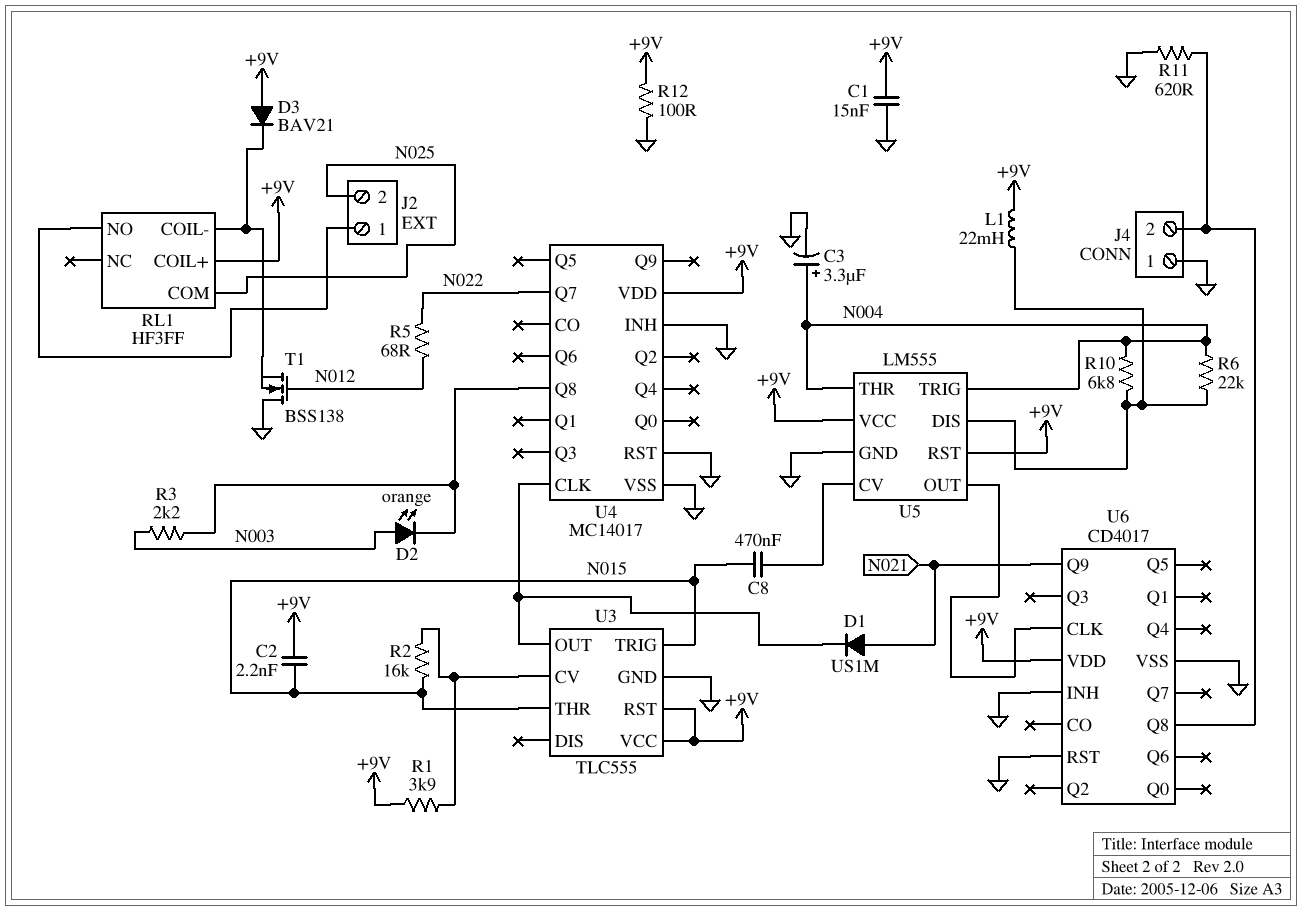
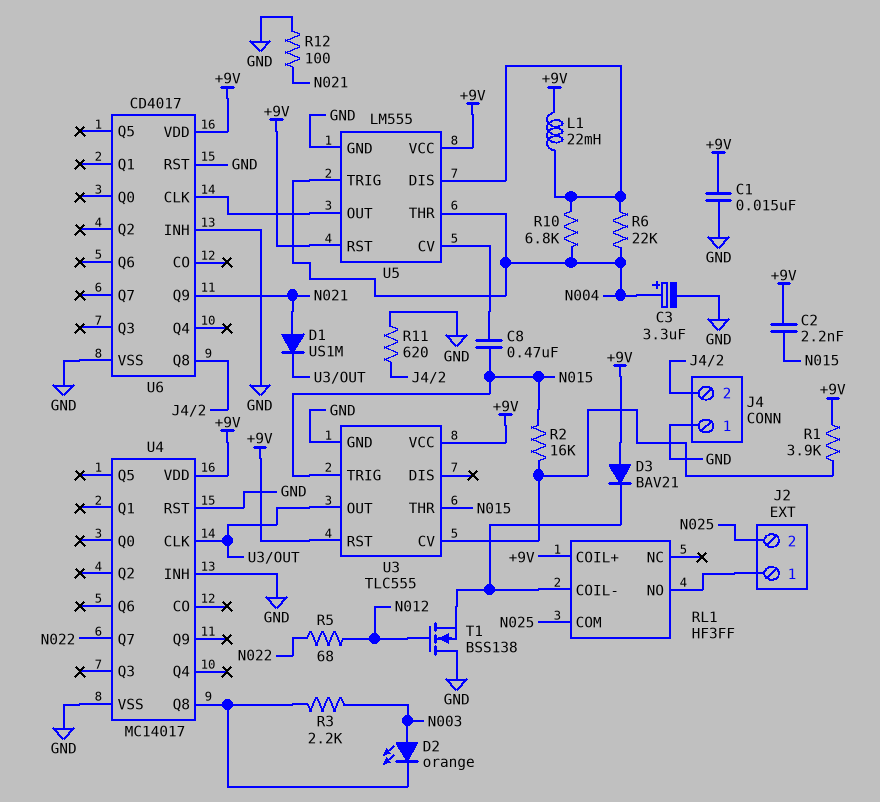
R12: 100 (+9V, GND) -> 100 (GND, N021)

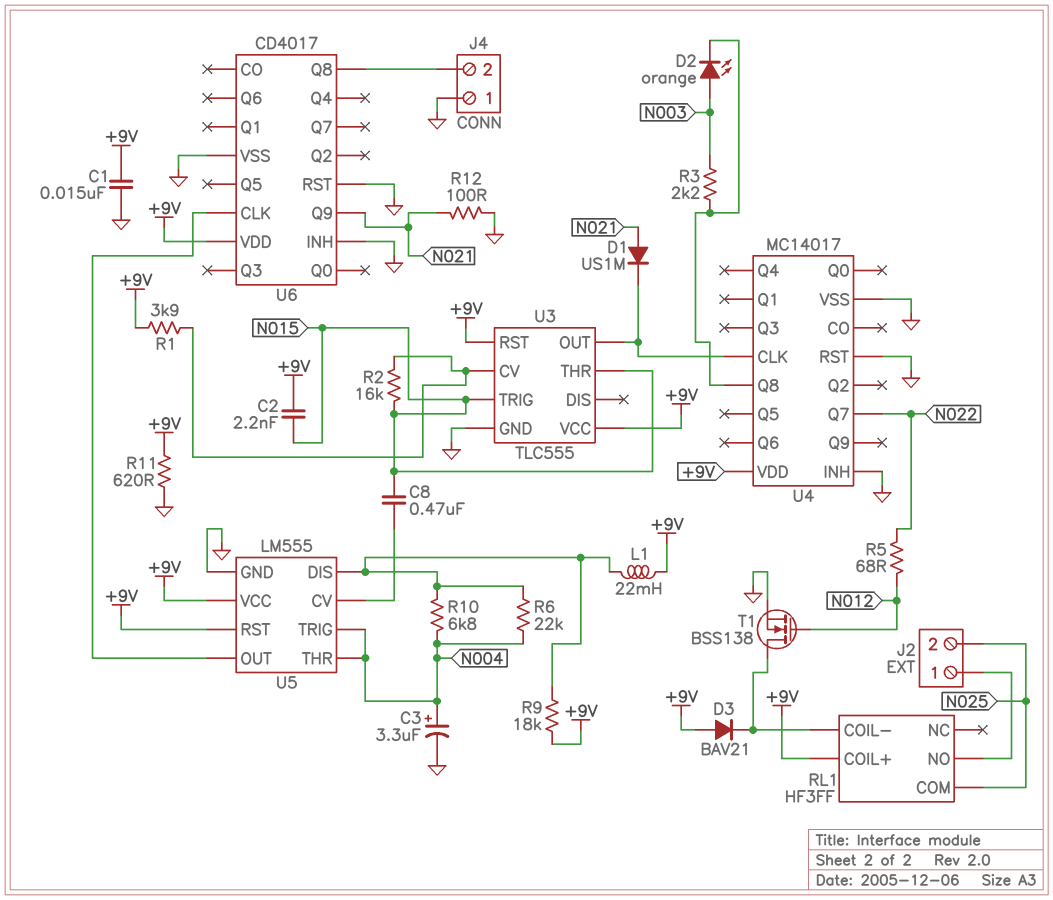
R9: none -> 18k (+9V, U5/DIS)
R11: 620 (GND, J4/2) -> 620 (+9V, GND)
T1: NMOS BSS138 (G N012, D GND, S RL1/COIL-) -> NMOS BSS138 (G N012, D RL1/COIL-, S GND)

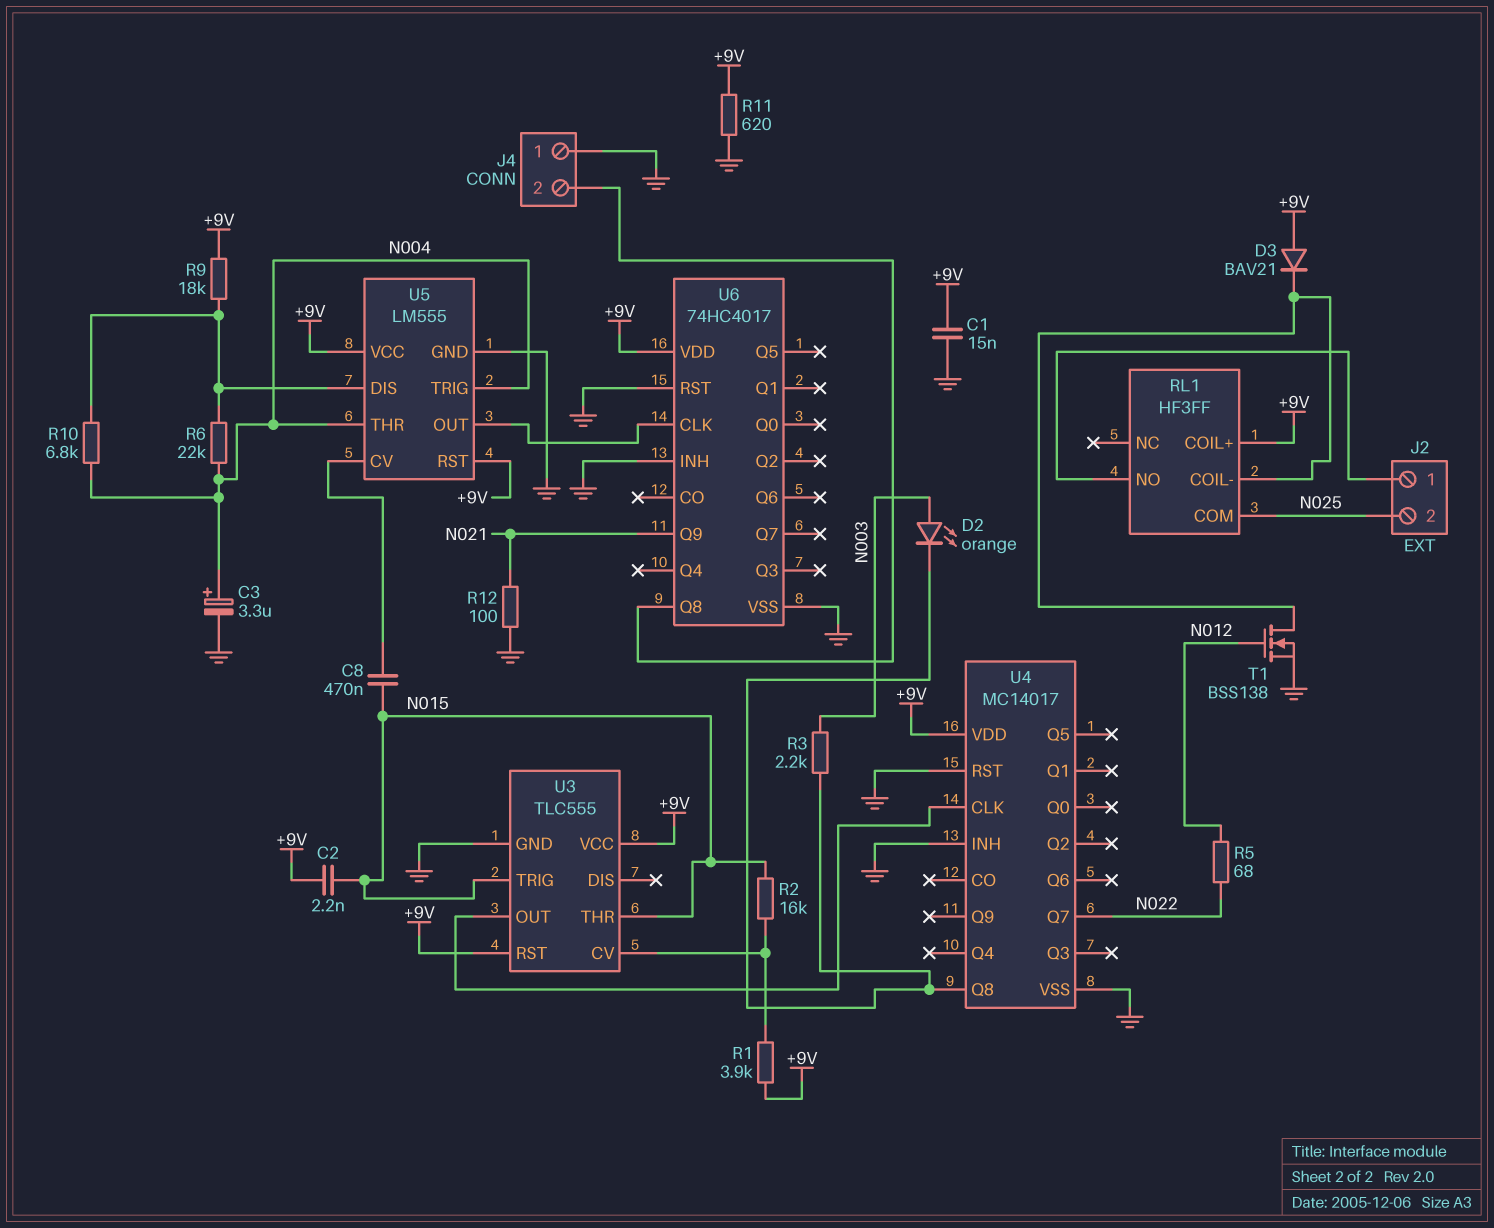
D1: diode US1M (A N021, K U3/OUT) -> none
L1: 22mH (+9V, U5/DIS) -> none
U6: CD4017 -> 74HC4017

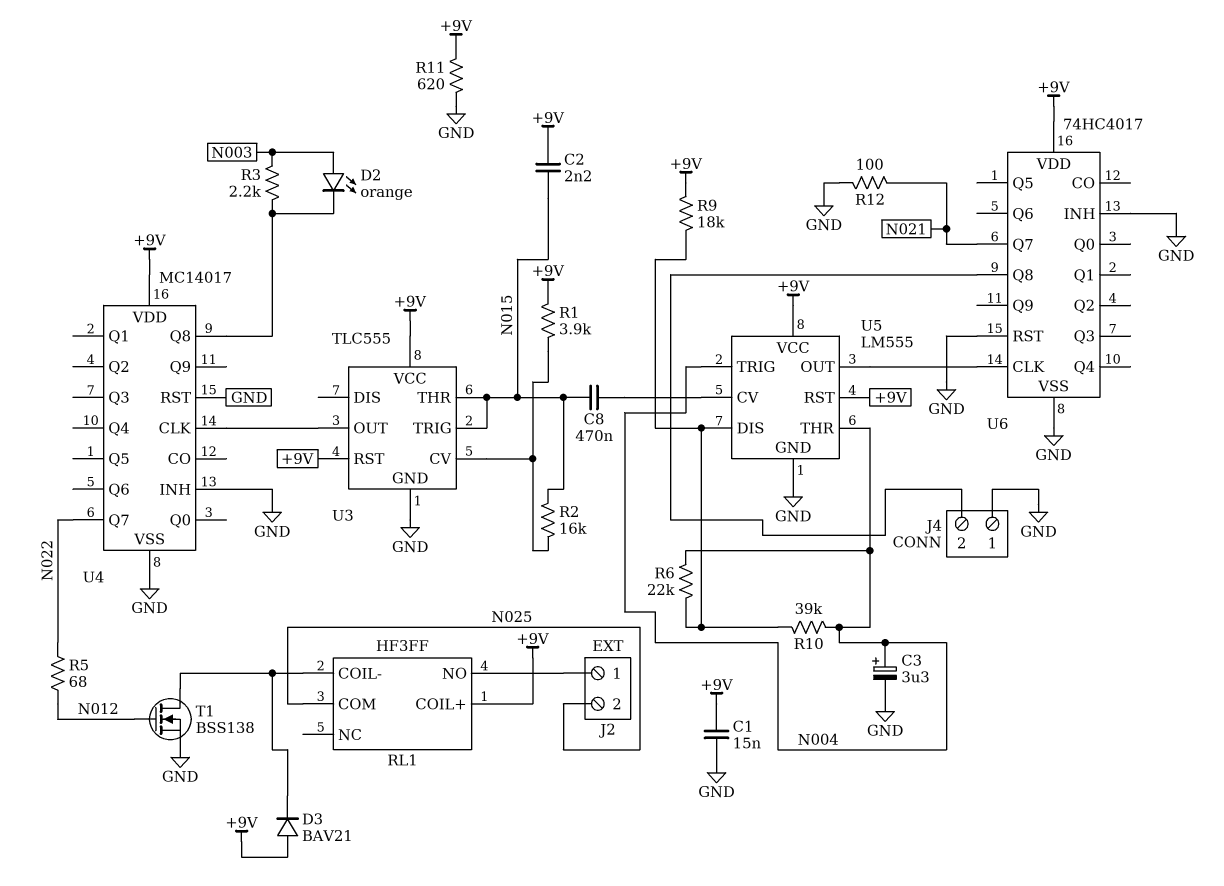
R10: 6.8k (N004, U5/DIS) -> 39k (N004, U5/DIS)
U6 pin Q7: none -> N021
U6 pin Q9: N021 -> none

